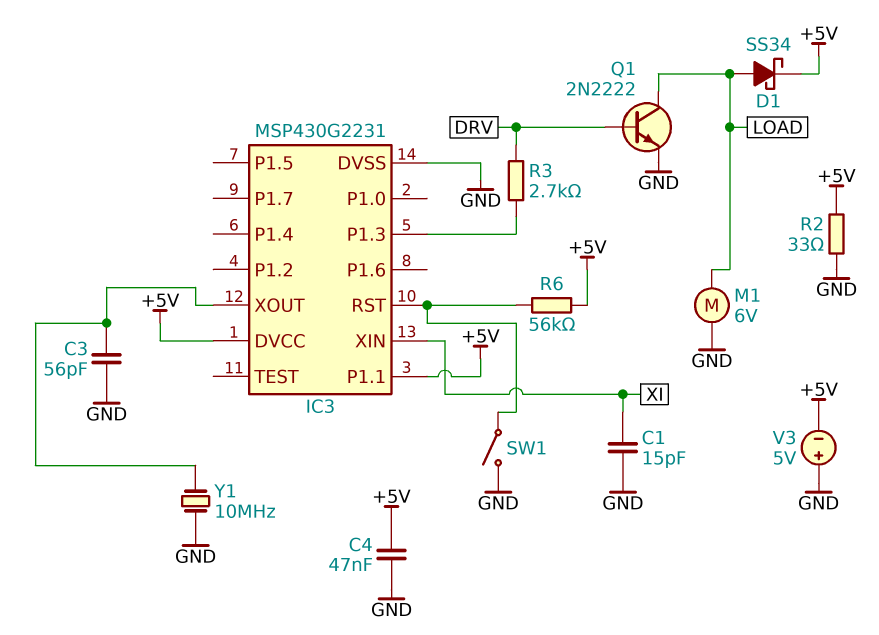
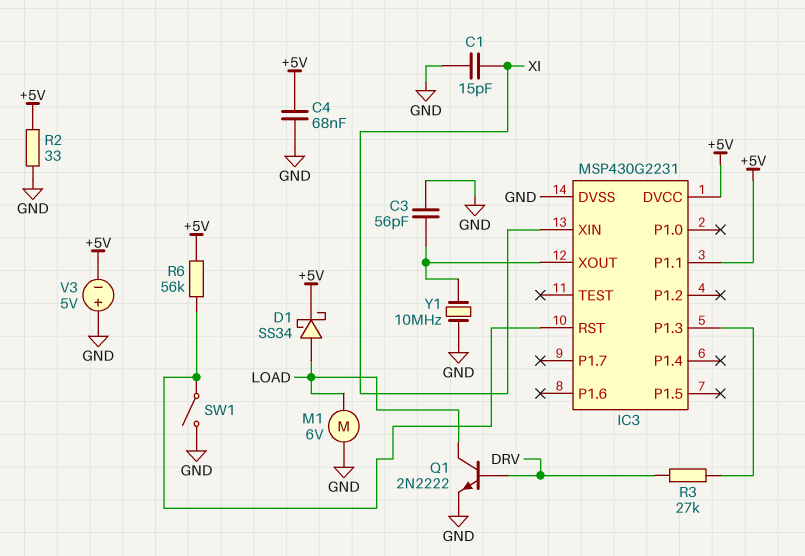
C4: 47nF (+5V, GND) -> 68nF (+5V, GND)
R3: 2.7k (DRV, IC3/P1.3) -> 27k (DRV, IC3/P1.3)

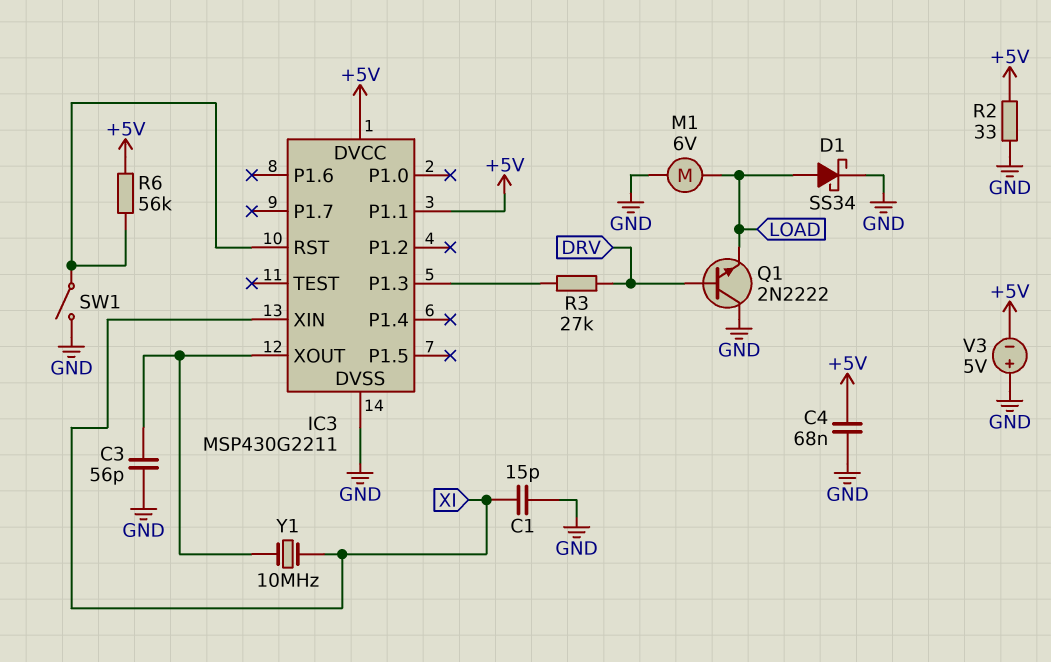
D1: schottky SS34 (A LOAD, K +5V) -> schottky SS34 (A LOAD, K GND)
IC3: MSP430G2231 -> MSP430G2211
Q1: NPN 2N2222 (B DRV, C LOAD, E GND) -> NPN 2N2222 (B DRV, C GND, E LOAD)
Y1: 10MHz (GND, IC3/XOUT) -> 10MHz (IC3/XOUT, XI)

